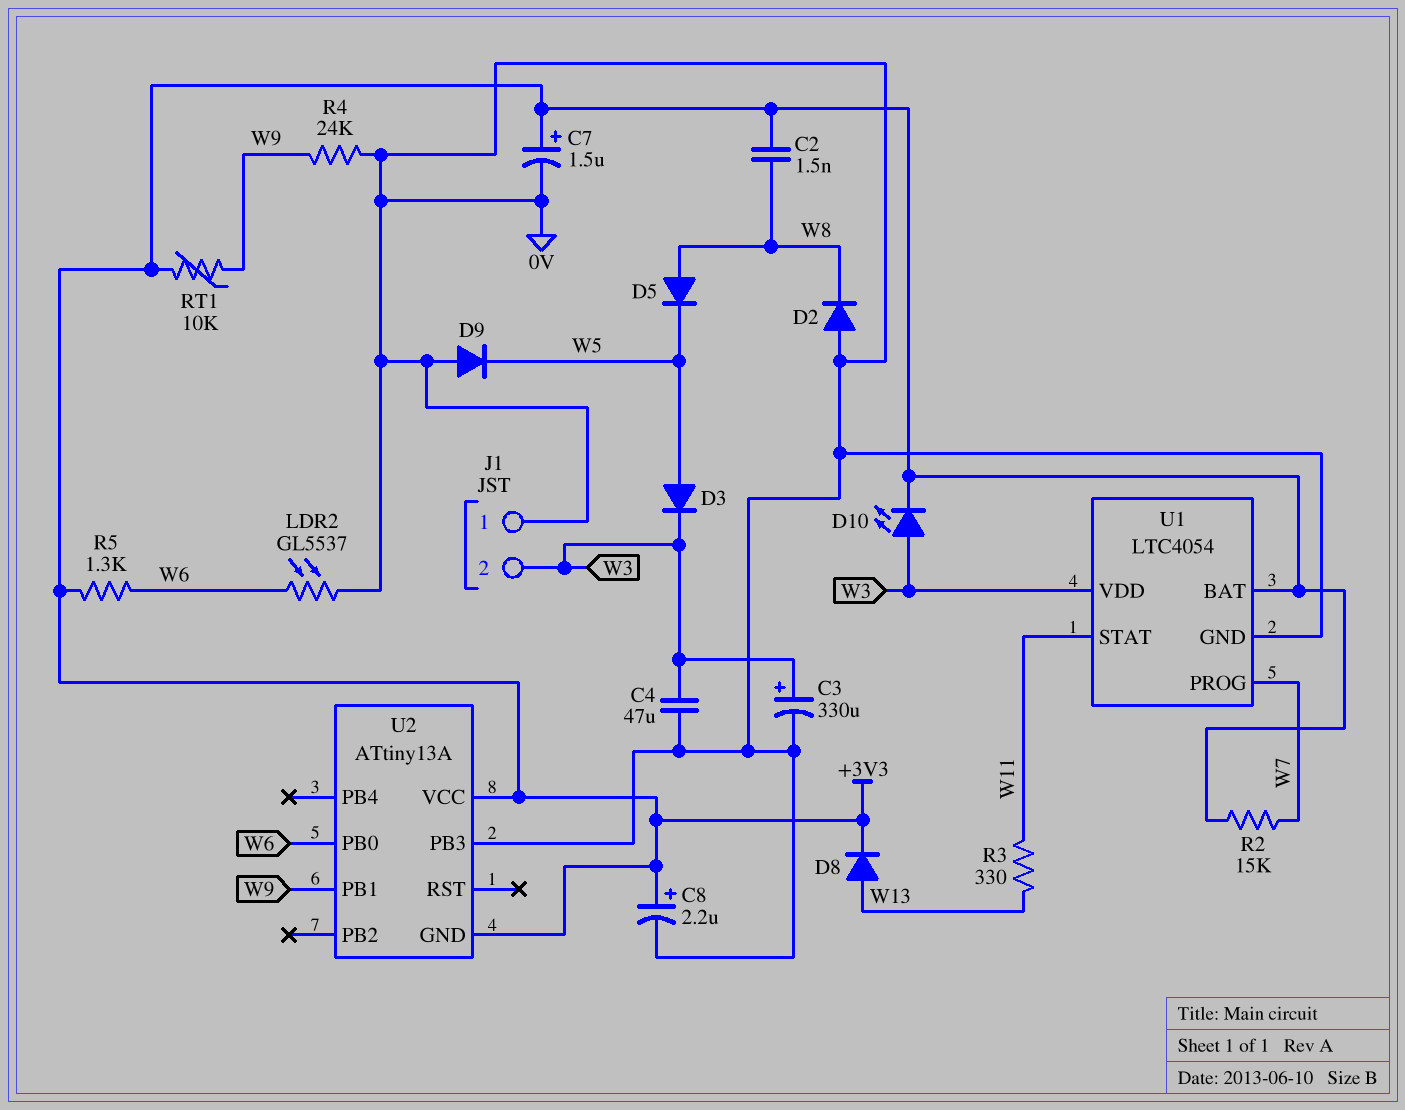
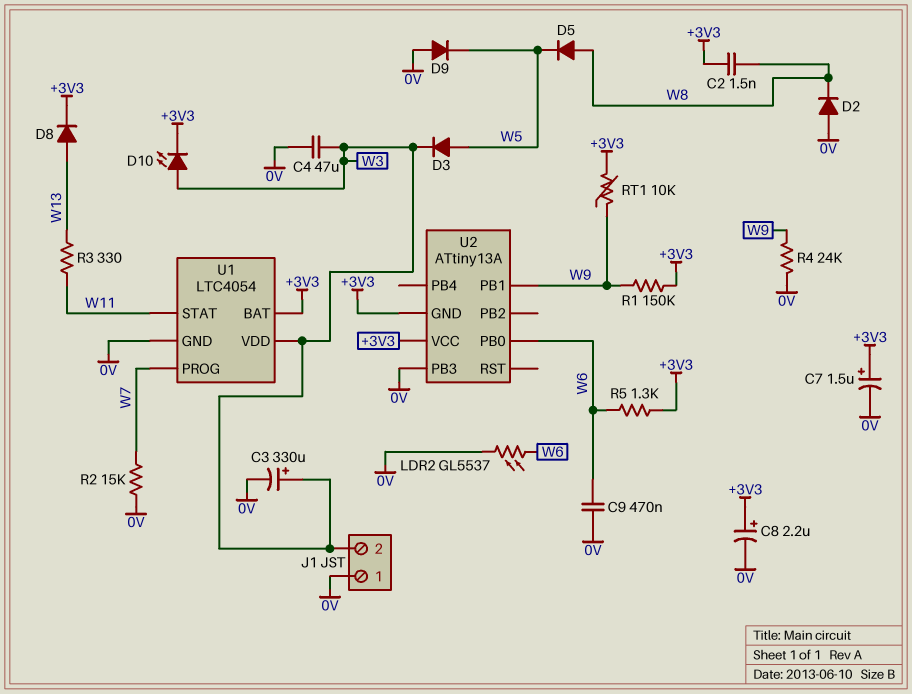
C9: none -> 470nF (0V, W6)
R1: none -> 150k (+3V3, W9)
R2: 15k (+3V3, W7) -> 15k (0V, W7)

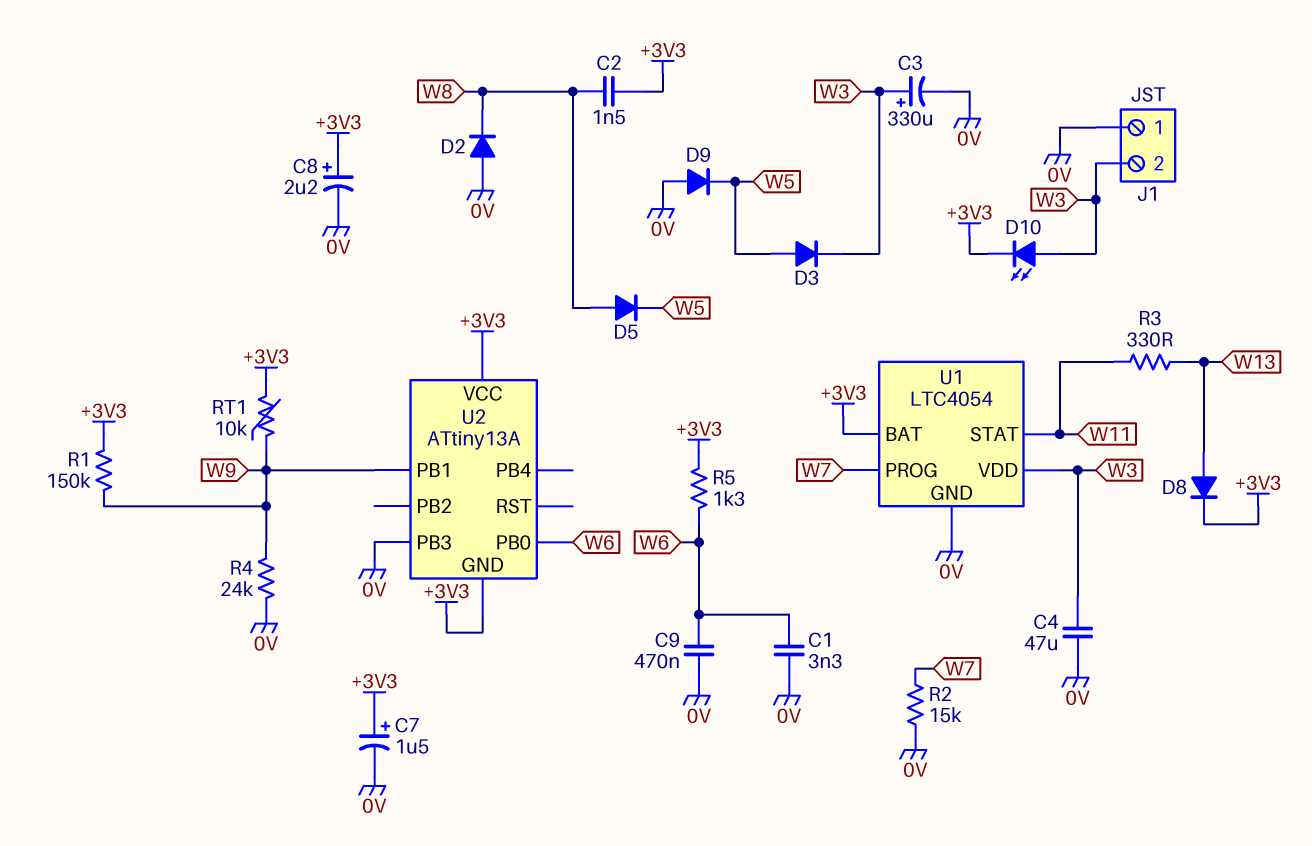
C1: none -> 3.3nF (0V, W6)
LDR2: GL5537 (0V, W6) -> none

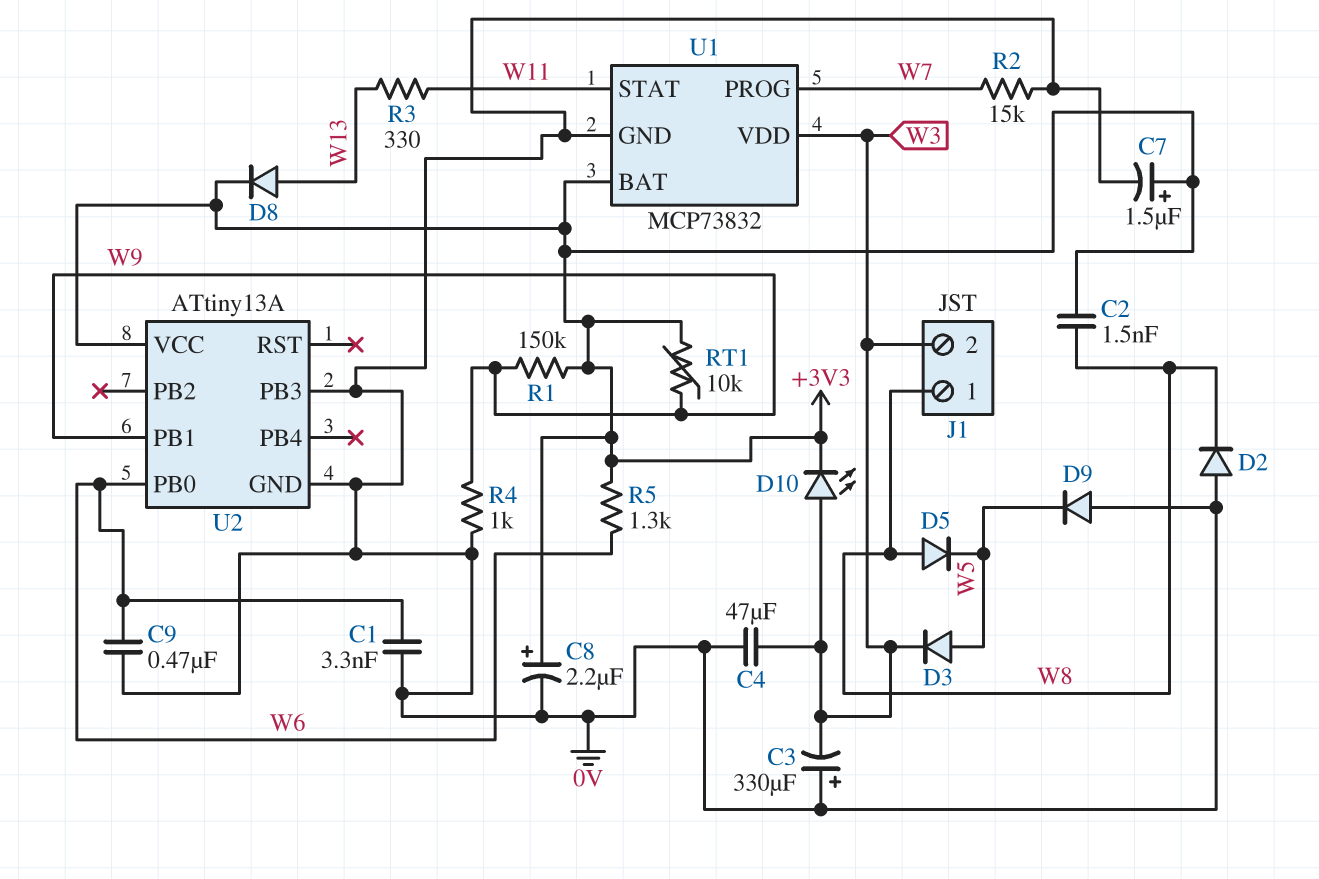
C3: 330uF (plus W3, minus 0V) -> 330uF (plus 0V, minus W3)
J1 pin 1: 0V -> W8
R4: 24k (0V, W9) -> 1k (0V, W9)
U1: LTC4054 -> MCP73832
U2 pin GND: +3V3 -> 0V

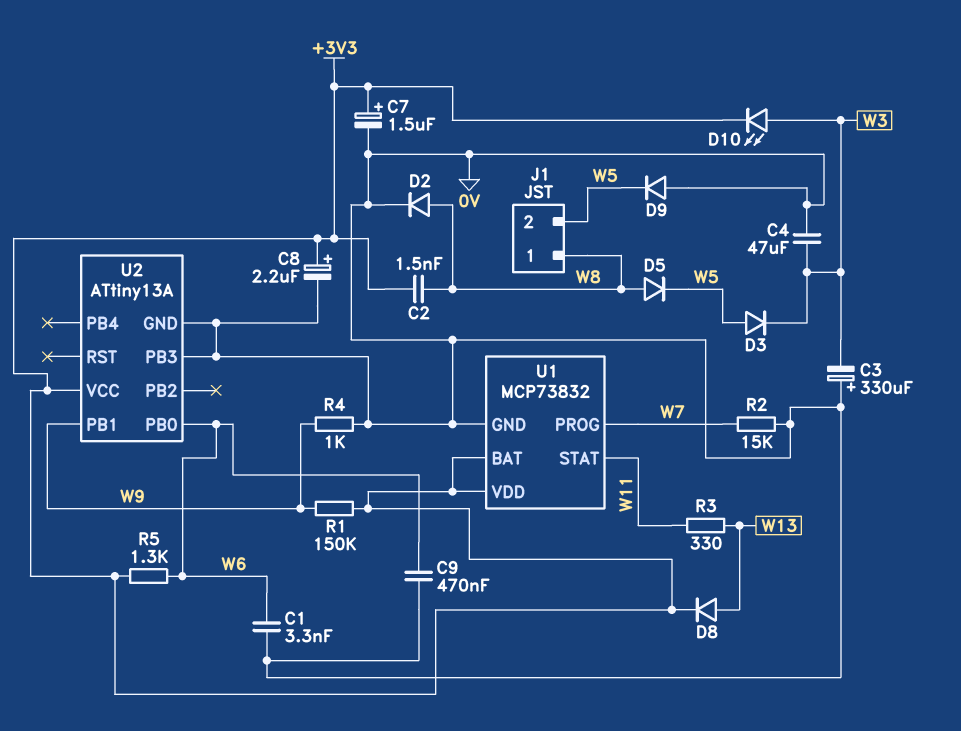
D2: diode (A 0V, K W8) -> diode (A W8, K 0V)
J1 pin 2: W3 -> W5
RT1: 10k (+3V3, W9) -> none
U1 pin VDD: W3 -> +3V3

